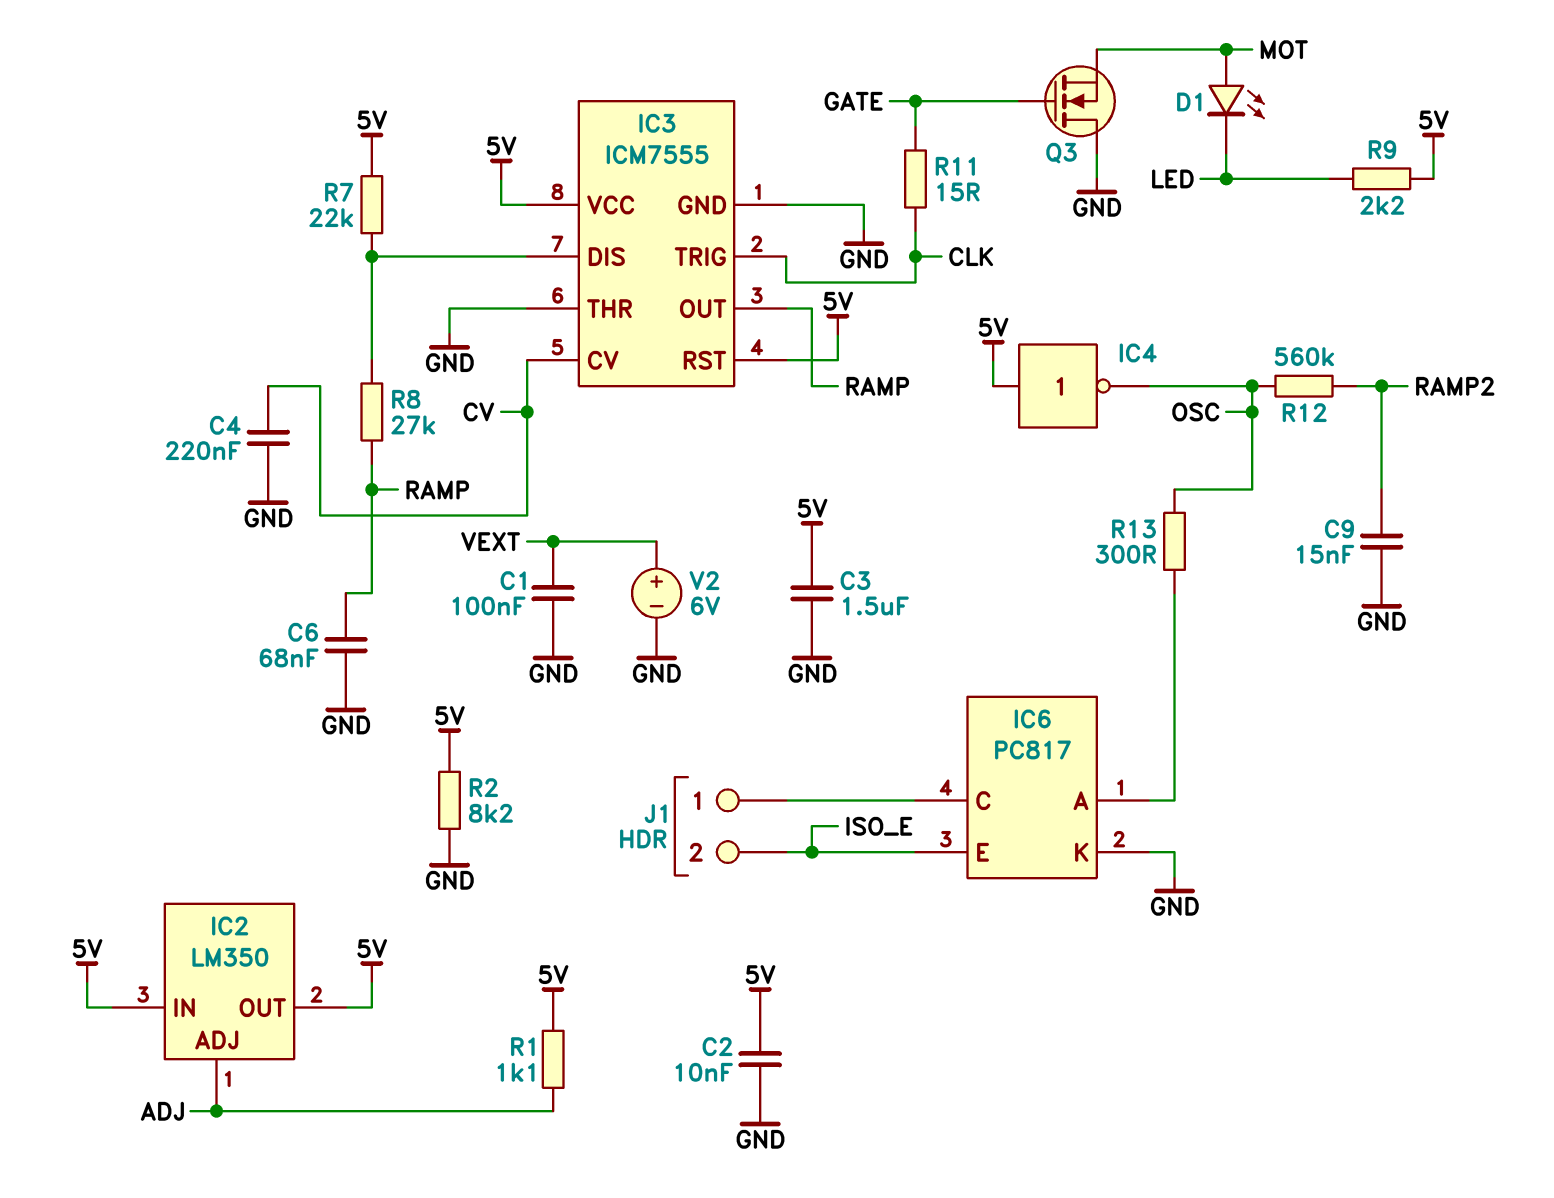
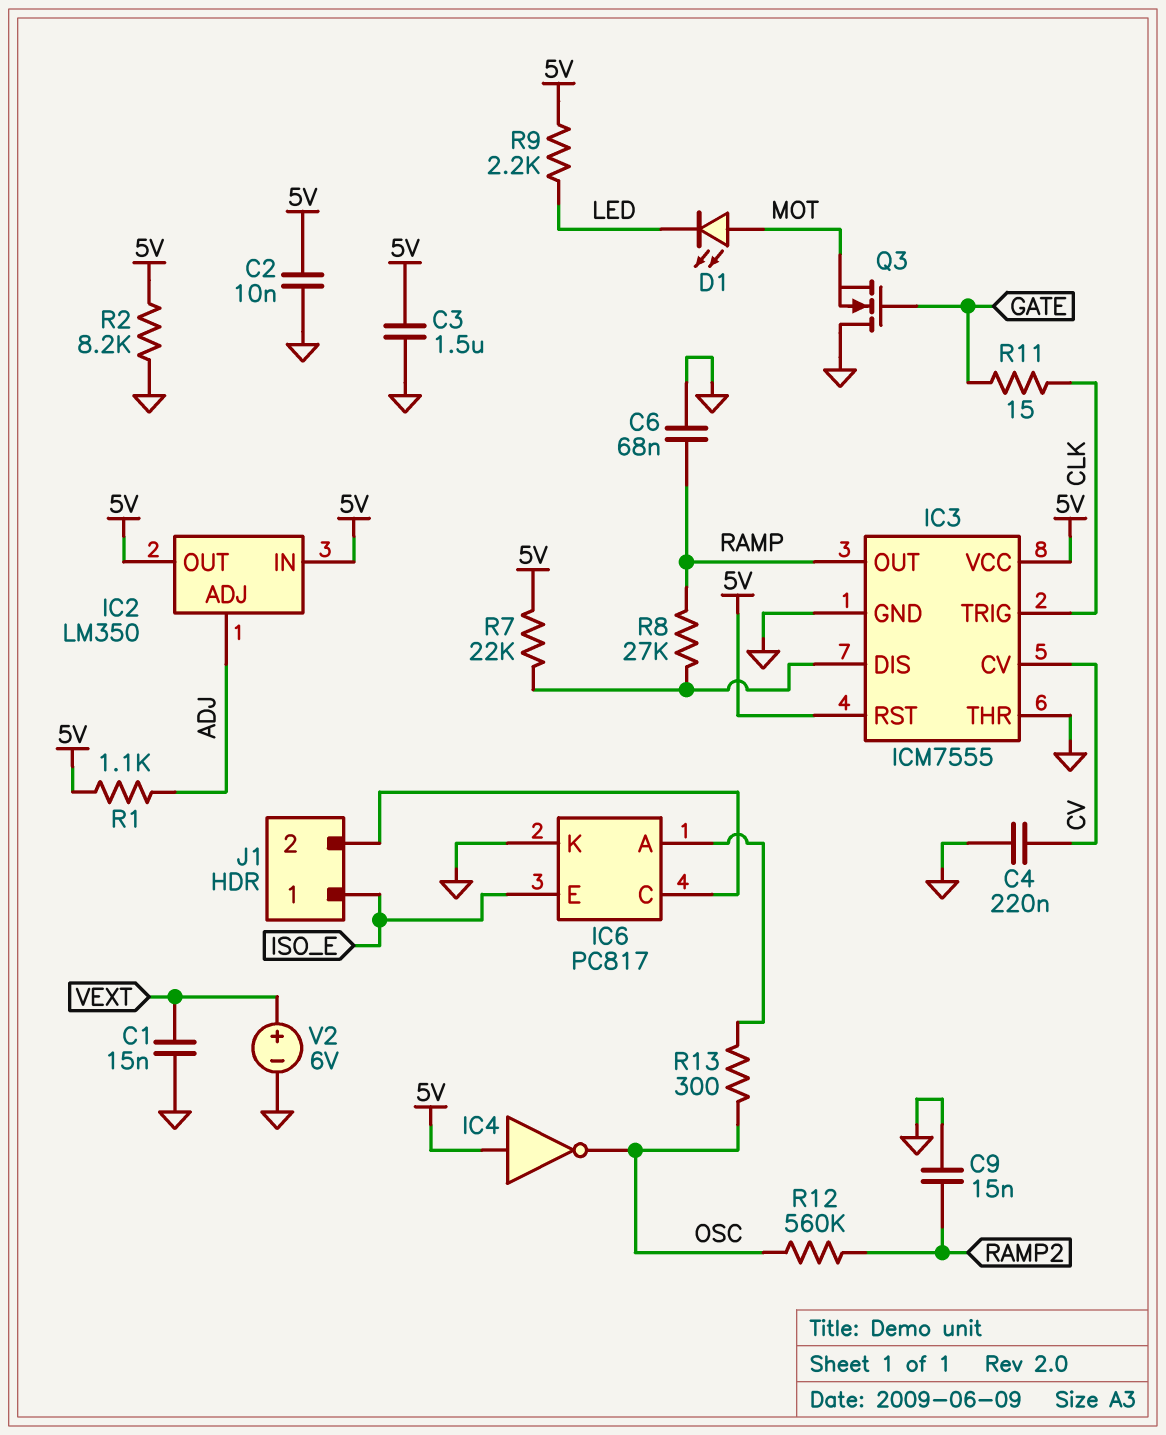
C1: 100nF (GND, VEXT) -> 15nF (GND, VEXT)
J1 pin 1: IC6/C -> ISO_E
J1 pin 2: ISO_E -> IC6/C

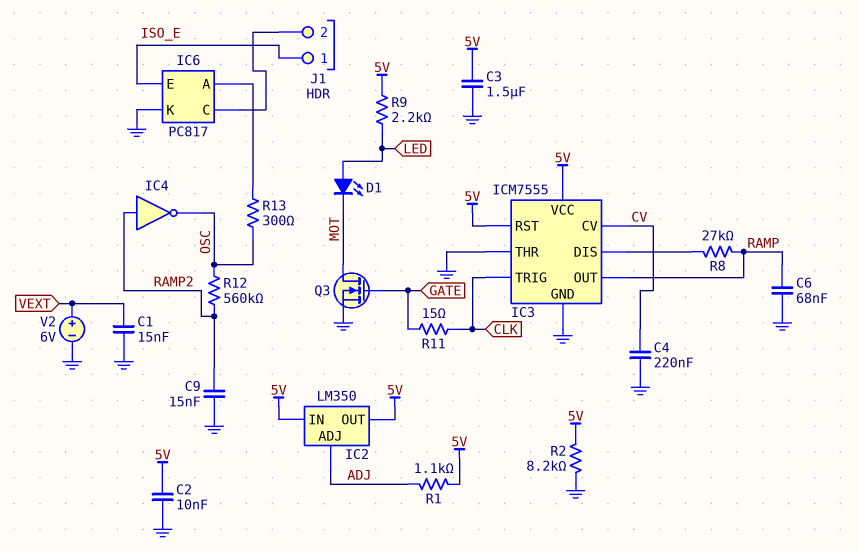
D1: LED (A MOT, K LED) -> LED (A LED, K MOT)
IC4: NOT (in 5V, out OSC) -> NOT (in RAMP2, out OSC)
Q3: NMOS (G GATE, D GND, S MOT) -> NMOS (G GATE, D MOT, S GND)
R7: 22k (5V, IC3/DIS) -> none

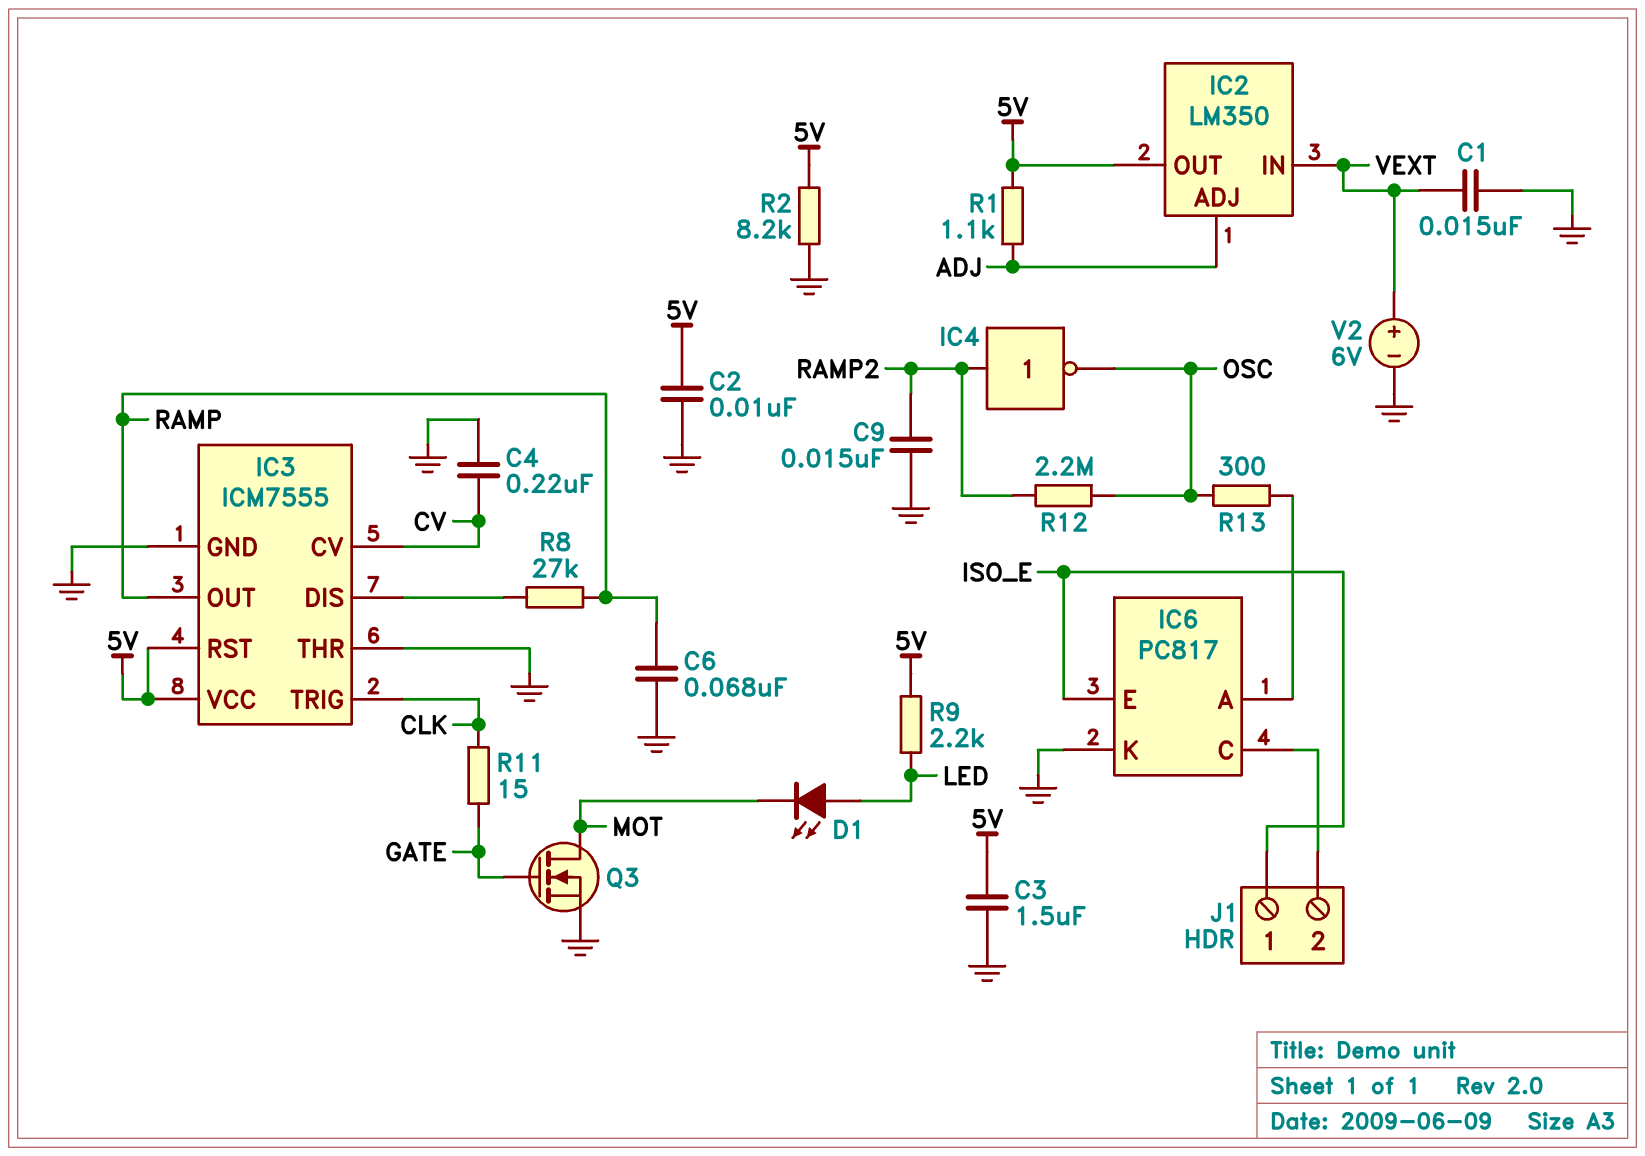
IC2 pin IN: 5V -> VEXT
R12: 560k (OSC, RAMP2) -> 2.2M (OSC, RAMP2)

